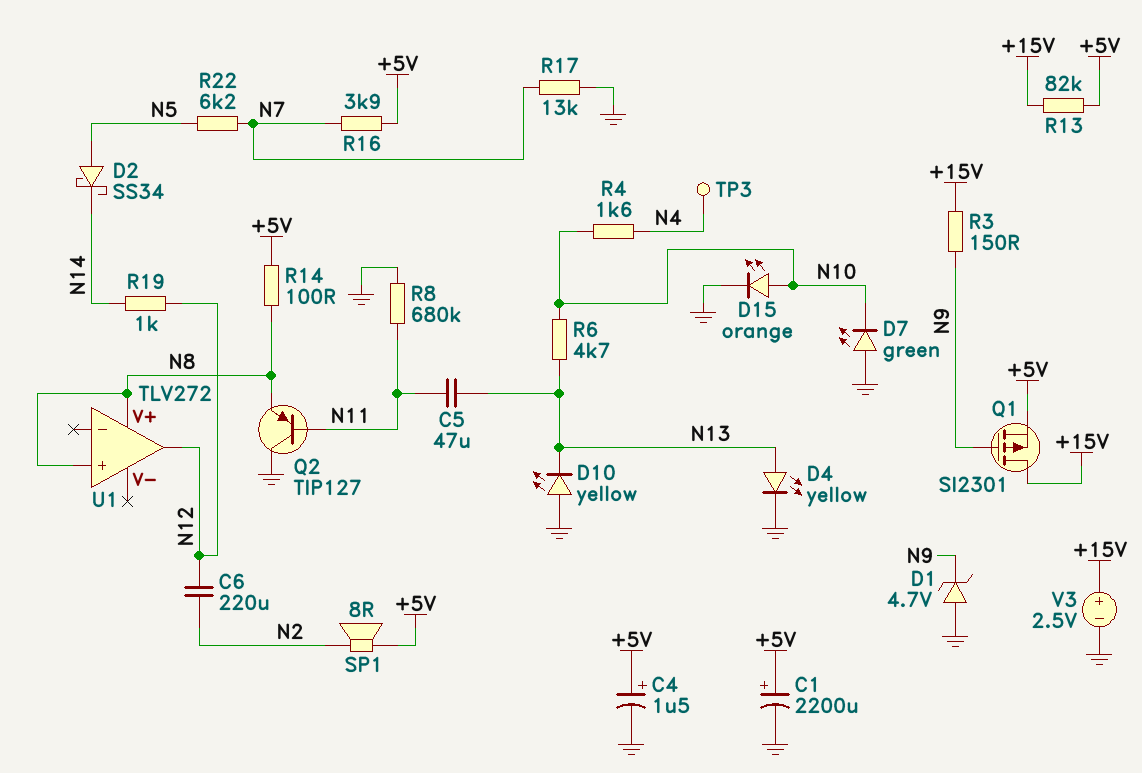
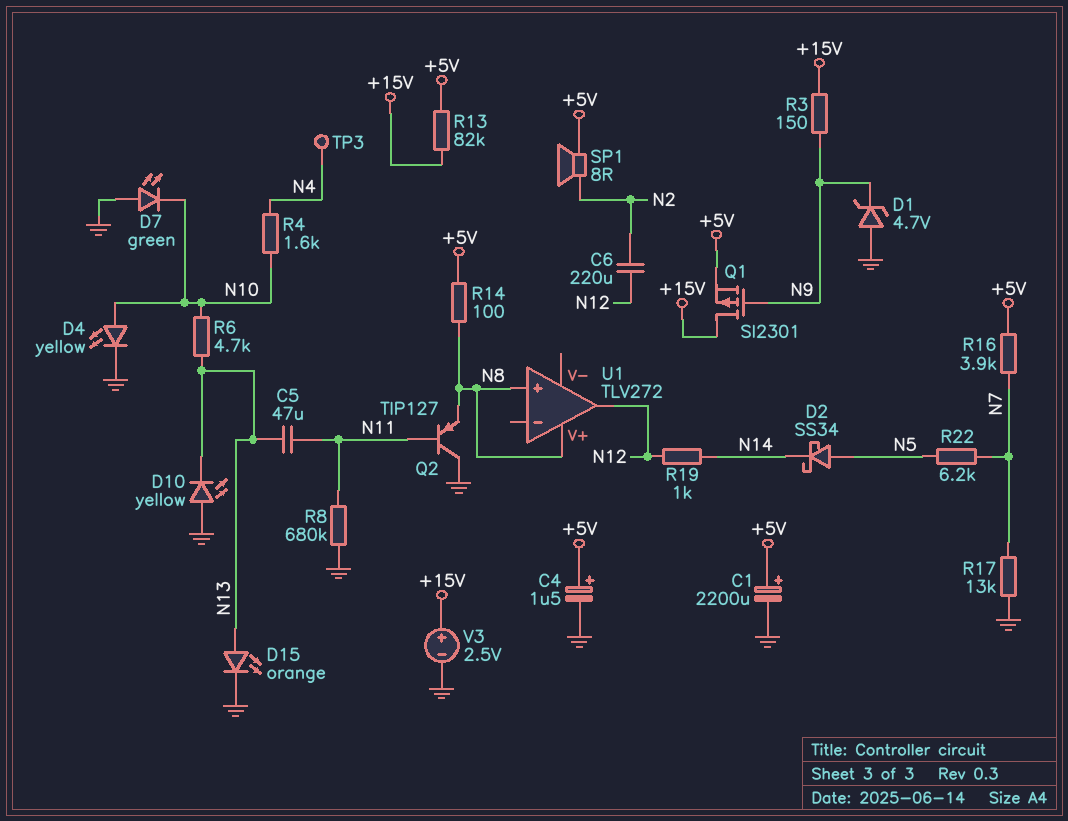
D4: LED yellow (A N13, K GND) -> LED yellow (A N10, K GND)
D15: LED orange (A N10, K GND) -> LED orange (A N13, K GND)

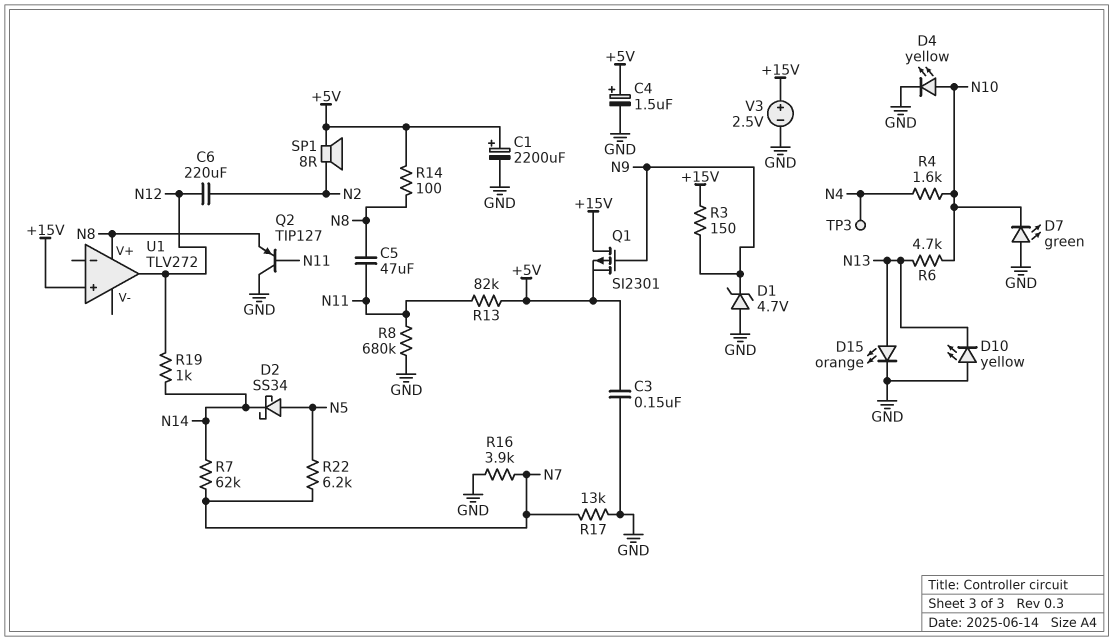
C3: none -> 150nF (+5V, GND)
C5: 47uF (N11, N13) -> 47uF (N8, N11)
R7: none -> 62k (N7, N14)
R13: 82k (+5V, +15V) -> 82k (+5V, N11)
R16: 3.9k (+5V, N7) -> 3.9k (GND, N7)
U1 pin in+: N8 -> +15V

